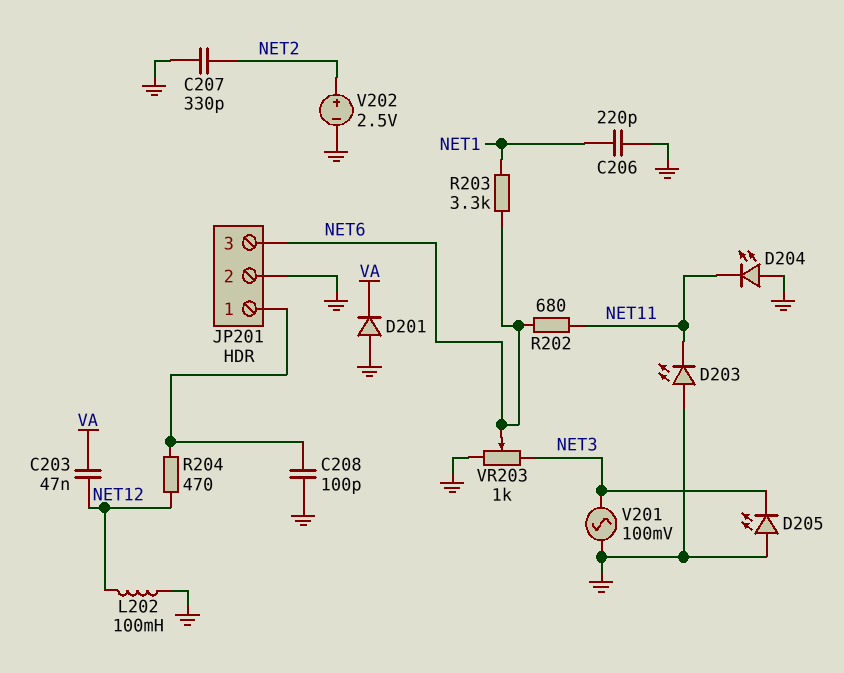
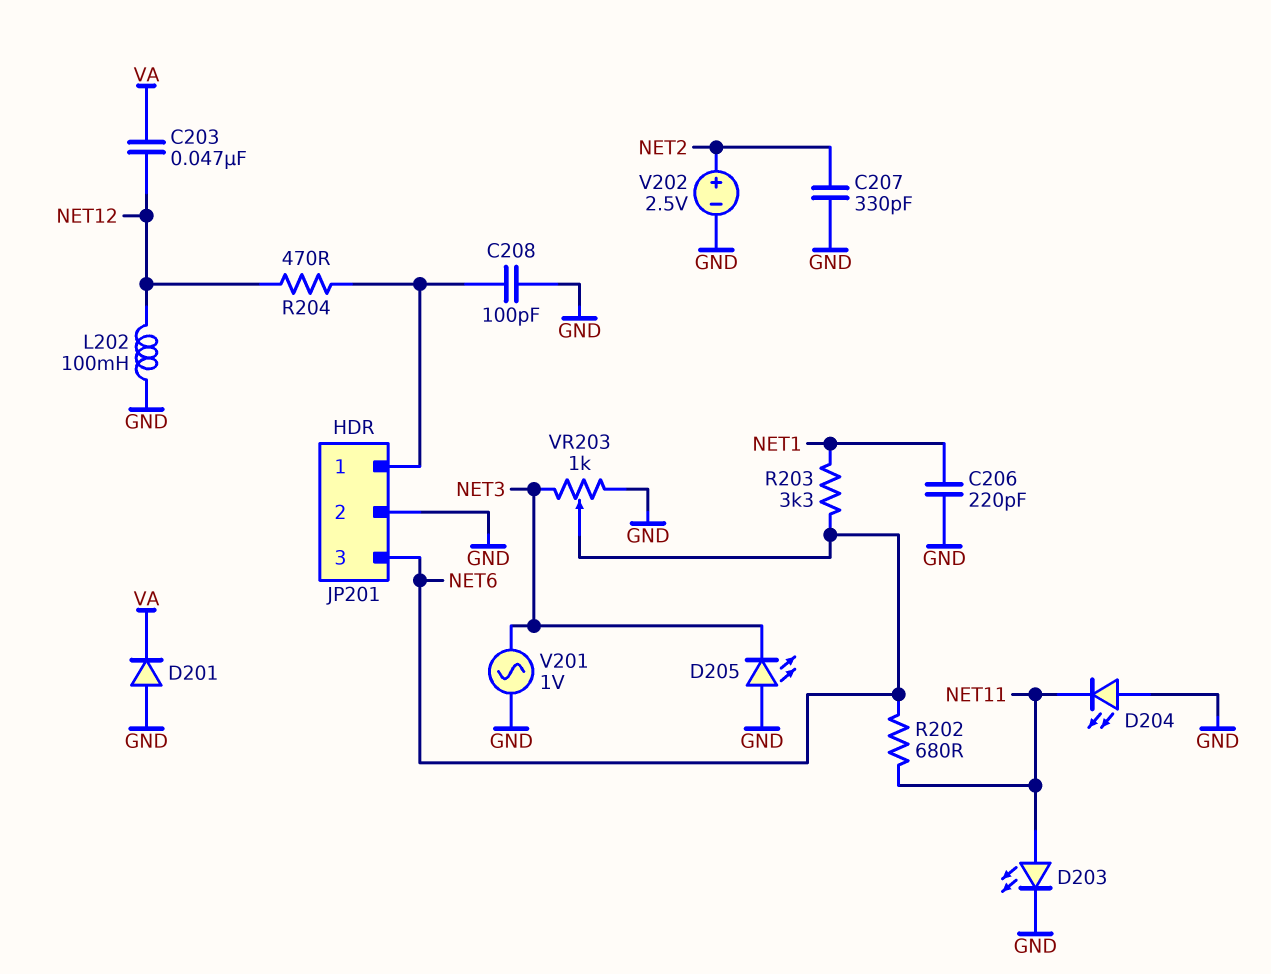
D203: LED (A GND, K NET11) -> LED (A NET11, K GND)
V201: AC 100mV (GND, NET3) -> AC 1V (GND, NET3)

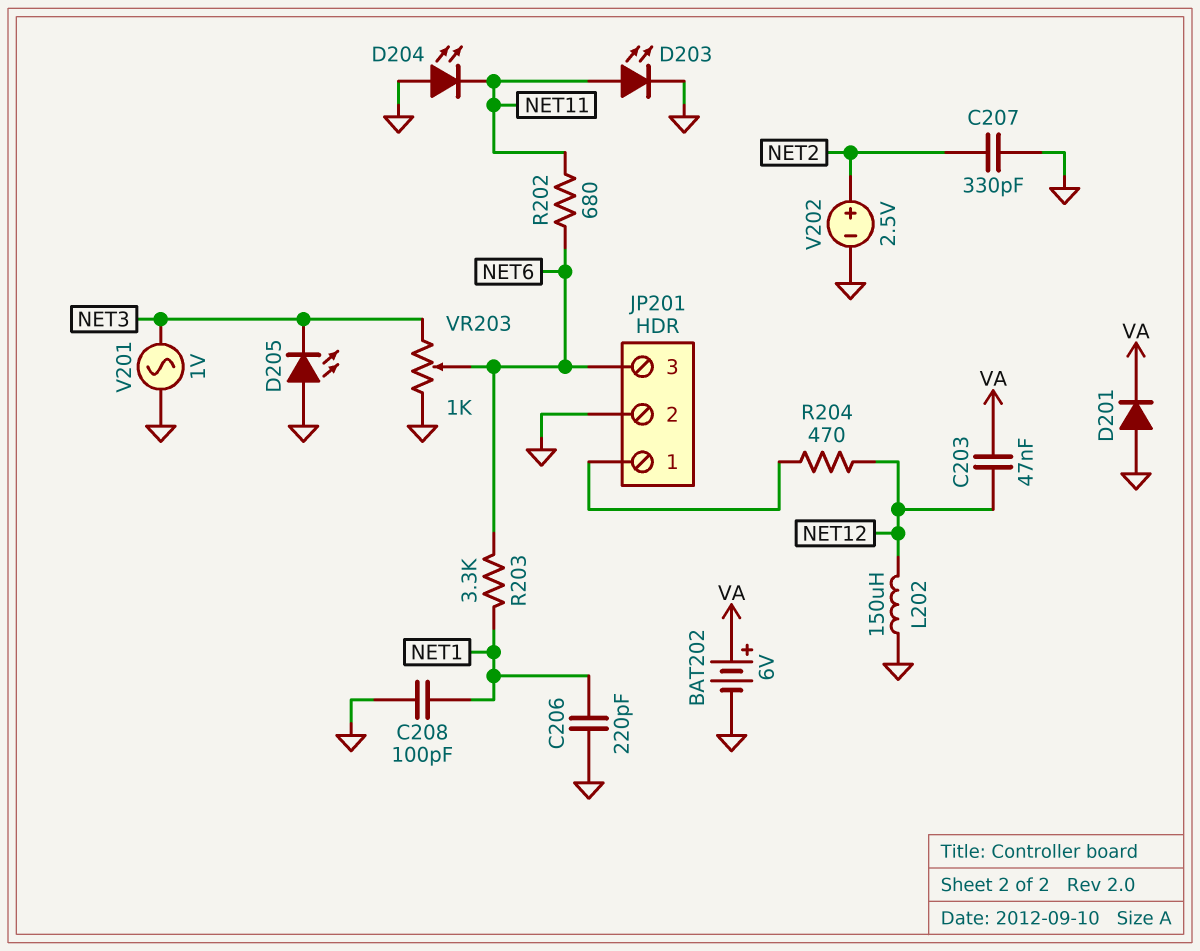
BAT202: none -> 6V (plus VA, minus GND)
C208: 100pF (GND, JP201/1) -> 100pF (GND, NET1)
L202: 100mH (GND, NET12) -> 150uH (GND, NET12)

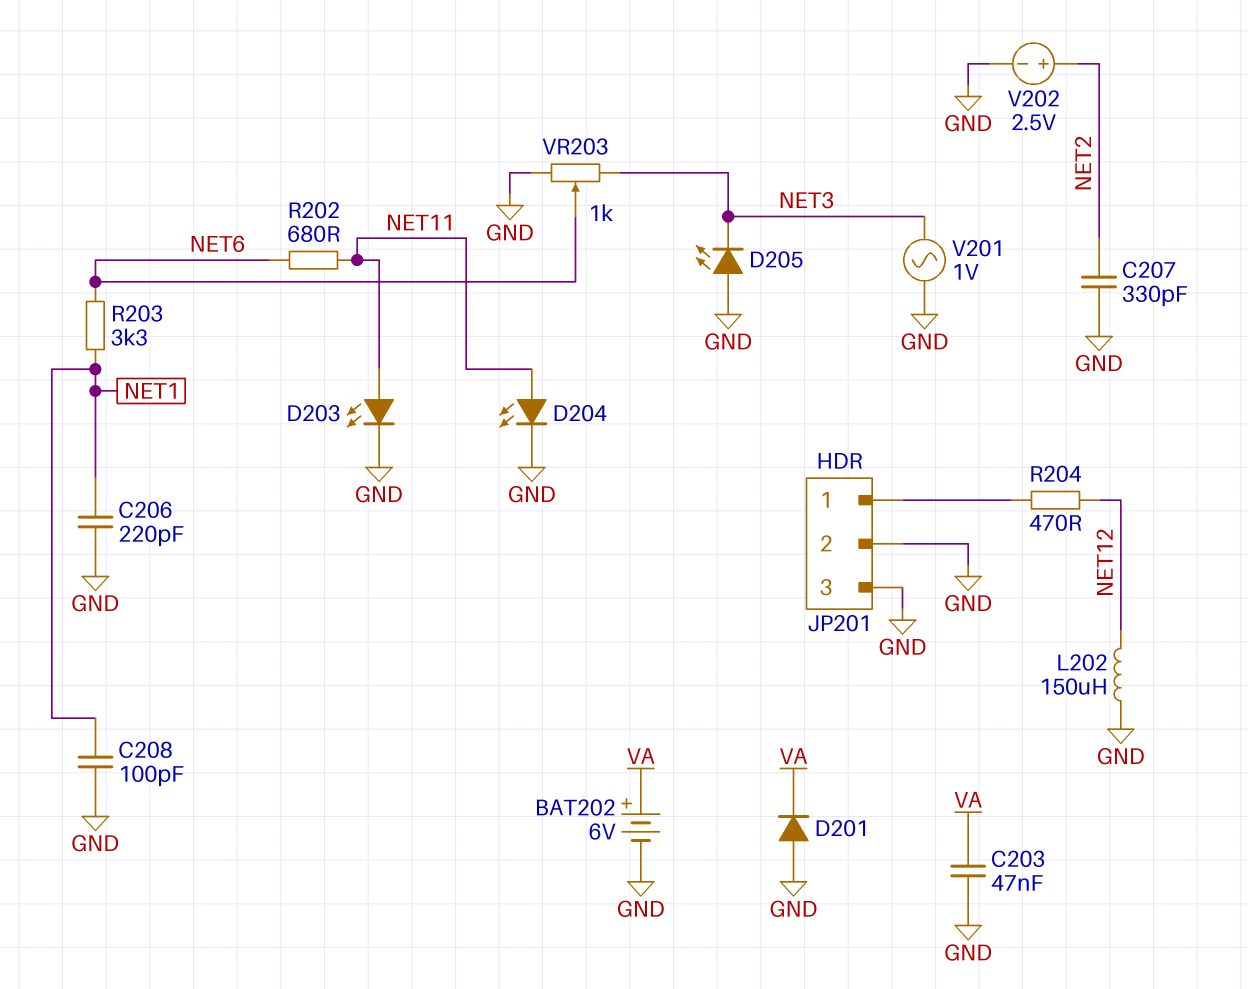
C203: 47nF (NET12, VA) -> 47nF (GND, VA)
D204: LED (A GND, K NET11) -> LED (A NET11, K GND)
JP201 pin 3: NET6 -> GND

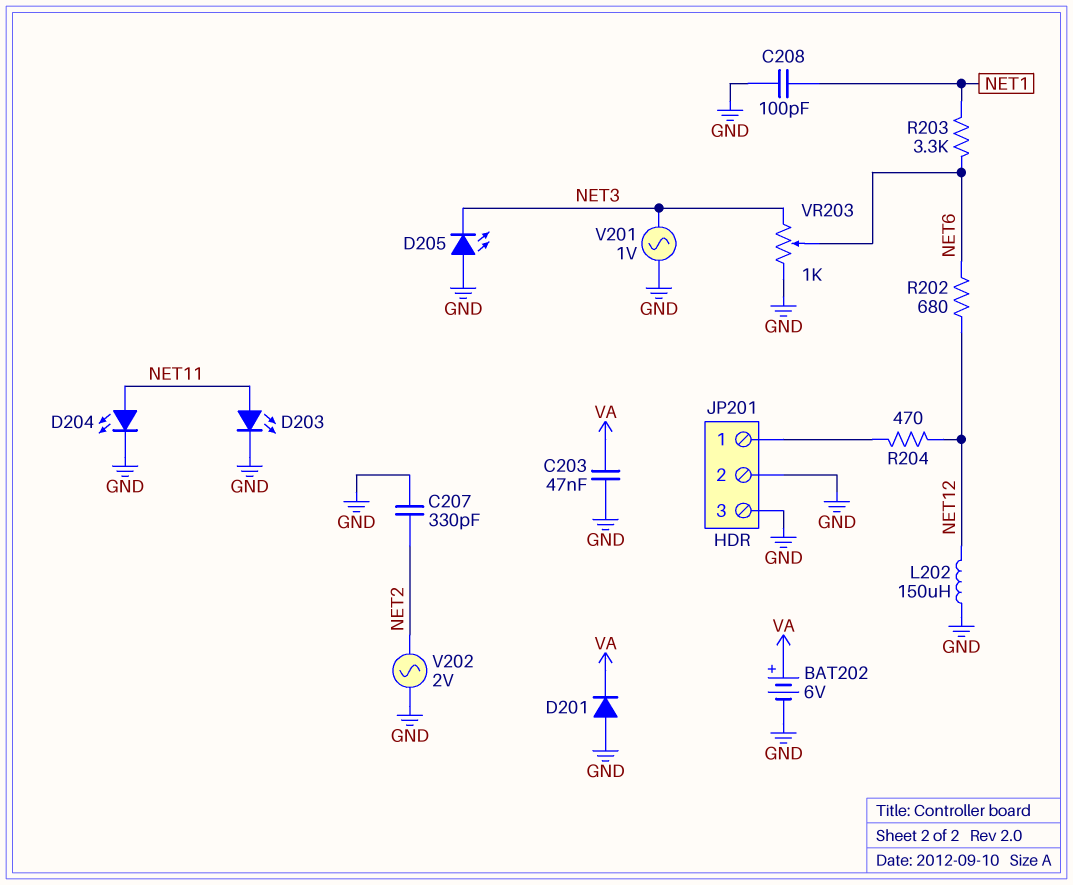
C206: 220pF (GND, NET1) -> none
R202: 680 (NET6, NET11) -> 680 (NET6, NET12)
V202: 2.5V (plus NET2, minus GND) -> AC 2V (GND, NET2)

